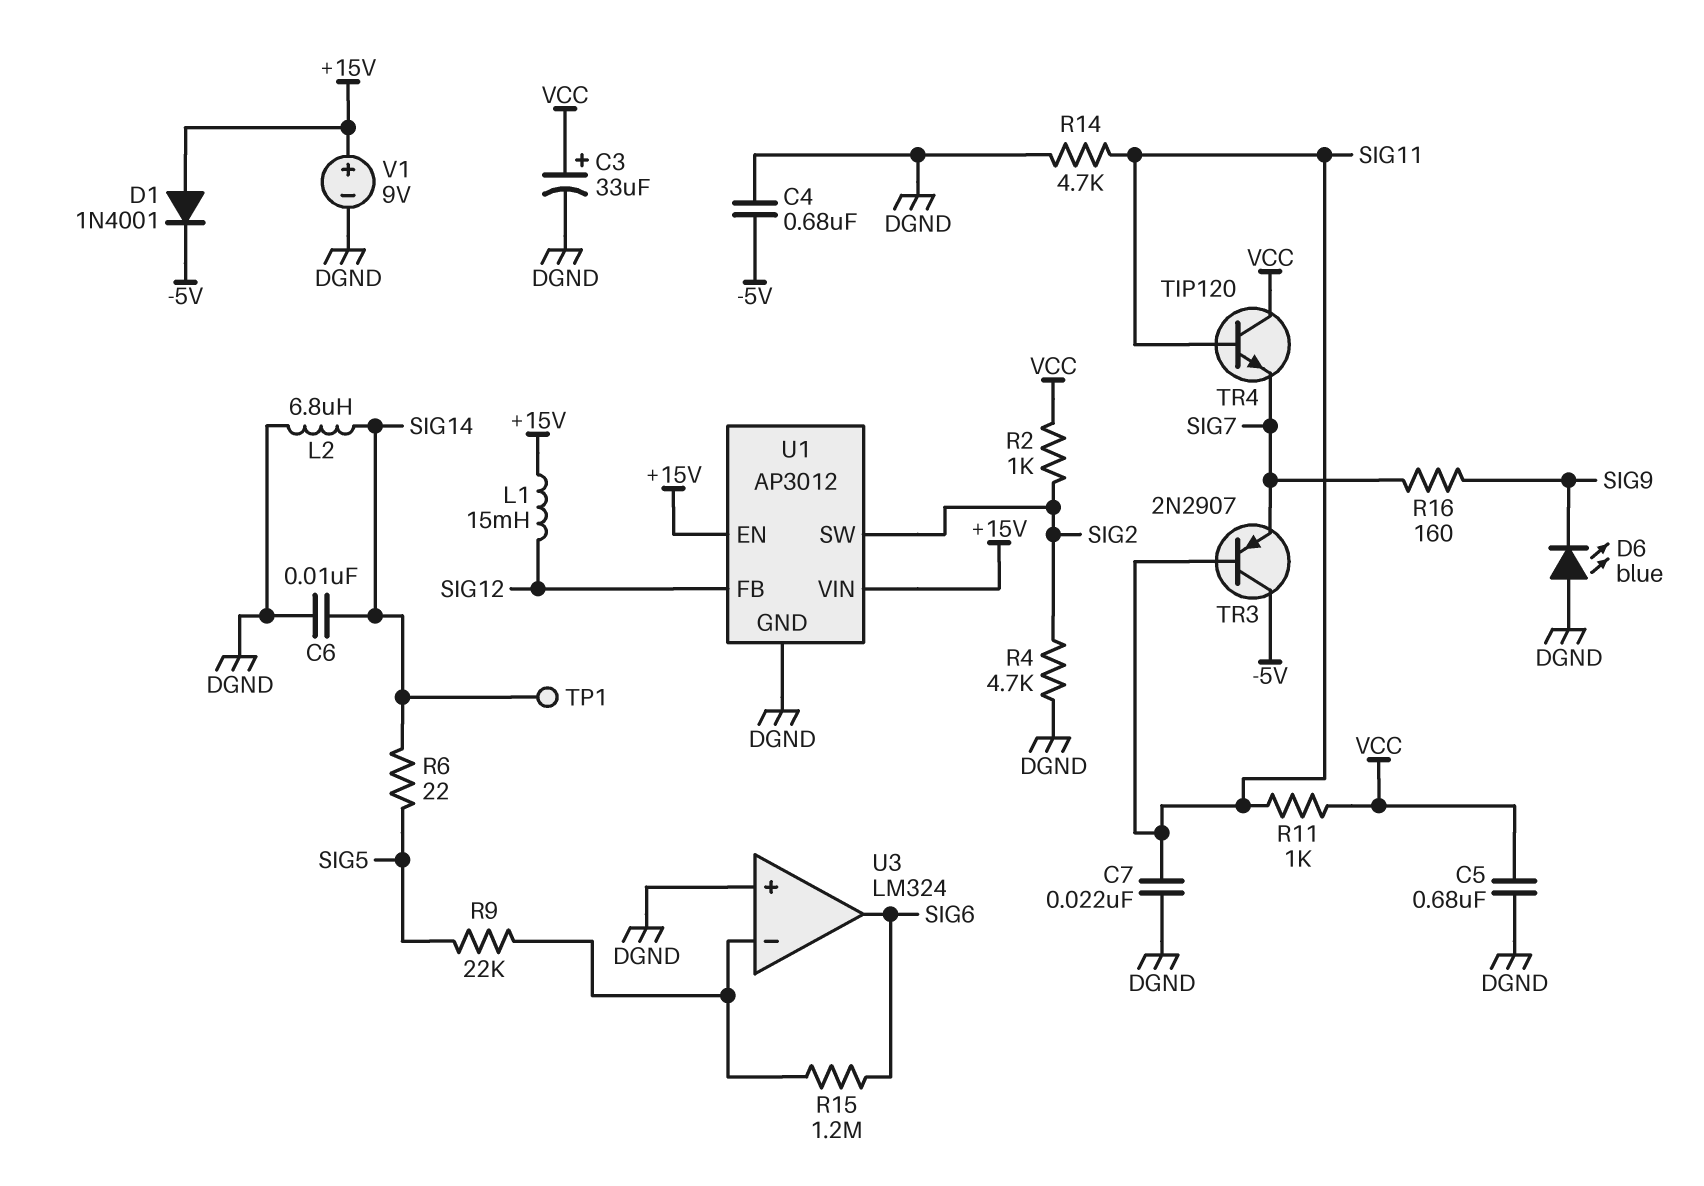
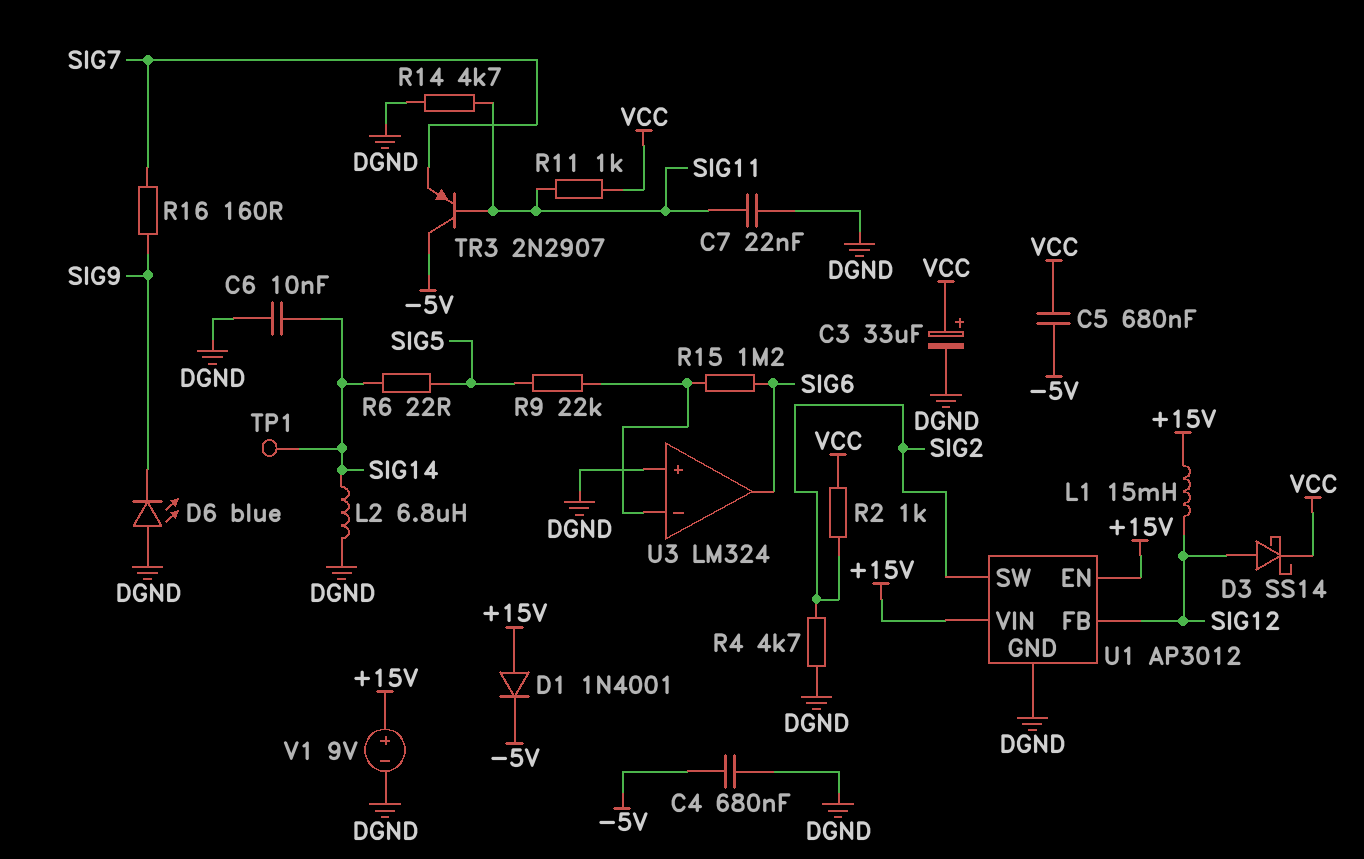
C5: 680nF (DGND, VCC) -> 680nF (-5V, VCC)
D3: none -> schottky SS14 (A SIG12, K VCC)
TR4: NPN TIP120 (B SIG11, C VCC, E SIG7) -> none

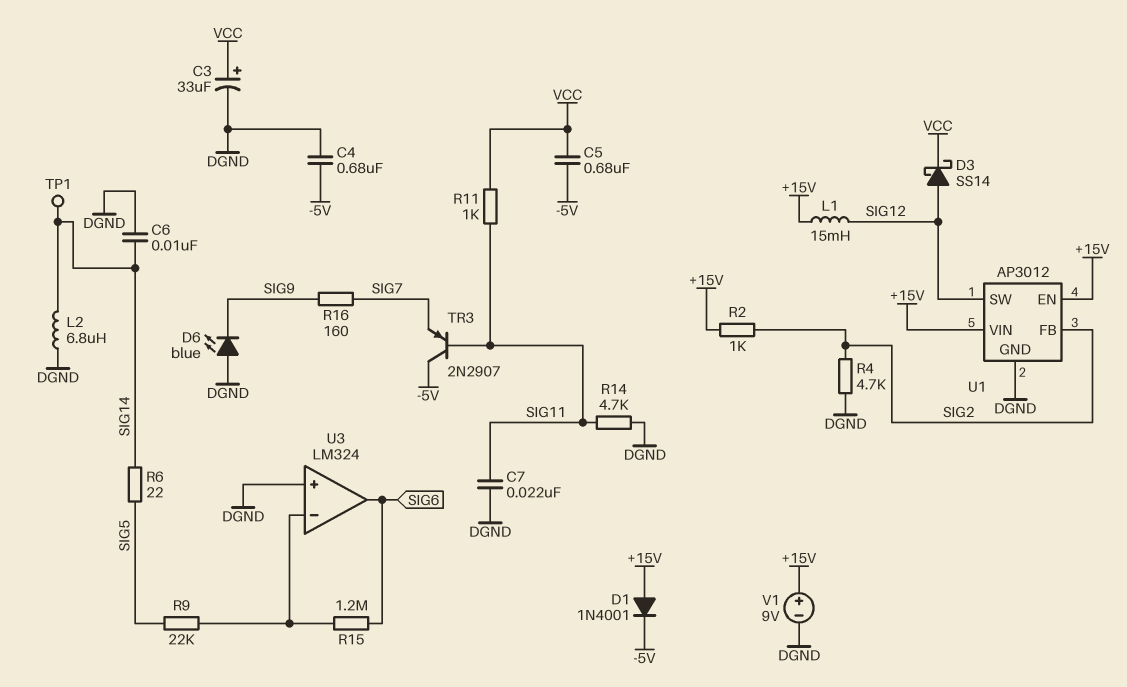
R2: 1k (SIG2, VCC) -> 1k (+15V, SIG2)
U1 pin FB: SIG12 -> SIG2
U1 pin SW: SIG2 -> SIG12

